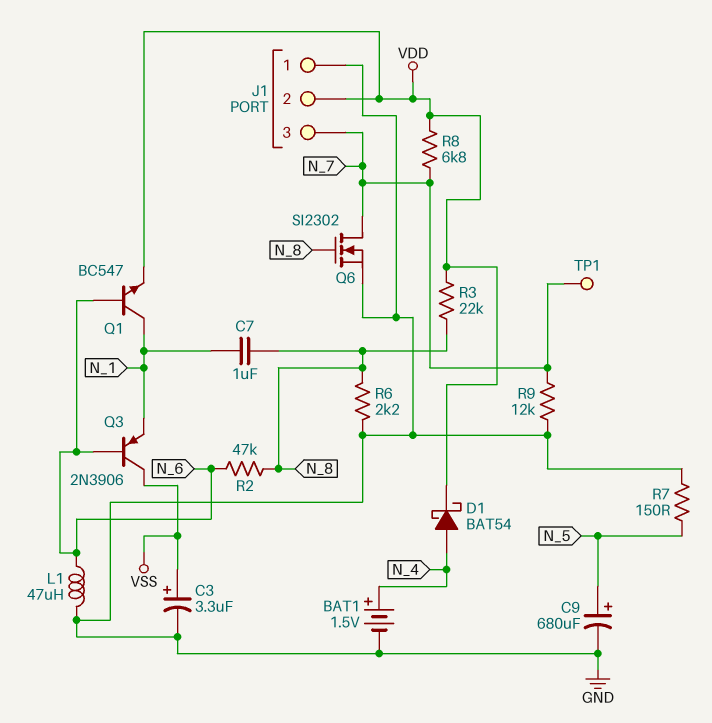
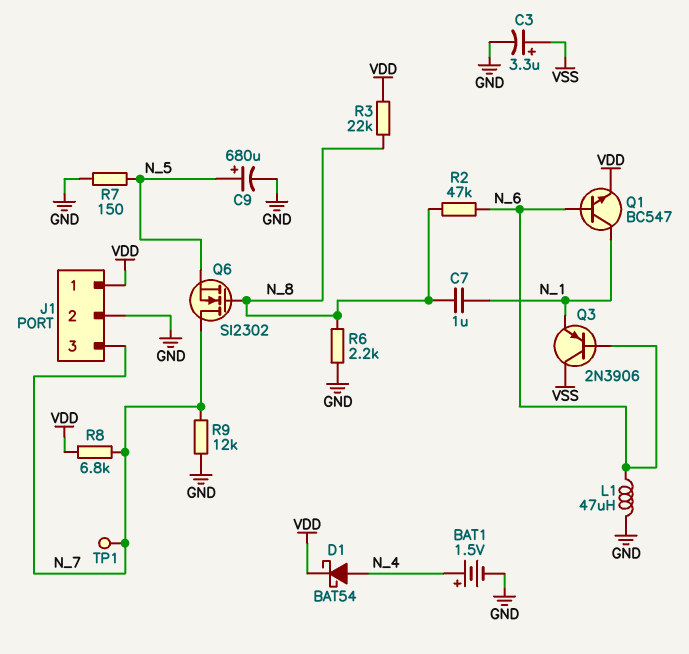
J1 pin 1: GND -> VDD
J1 pin 2: VDD -> GND
Q6: NMOS SI2302 (G N_8, D N_7, S GND) -> NMOS SI2302 (G N_8, D N_7, S N_5)

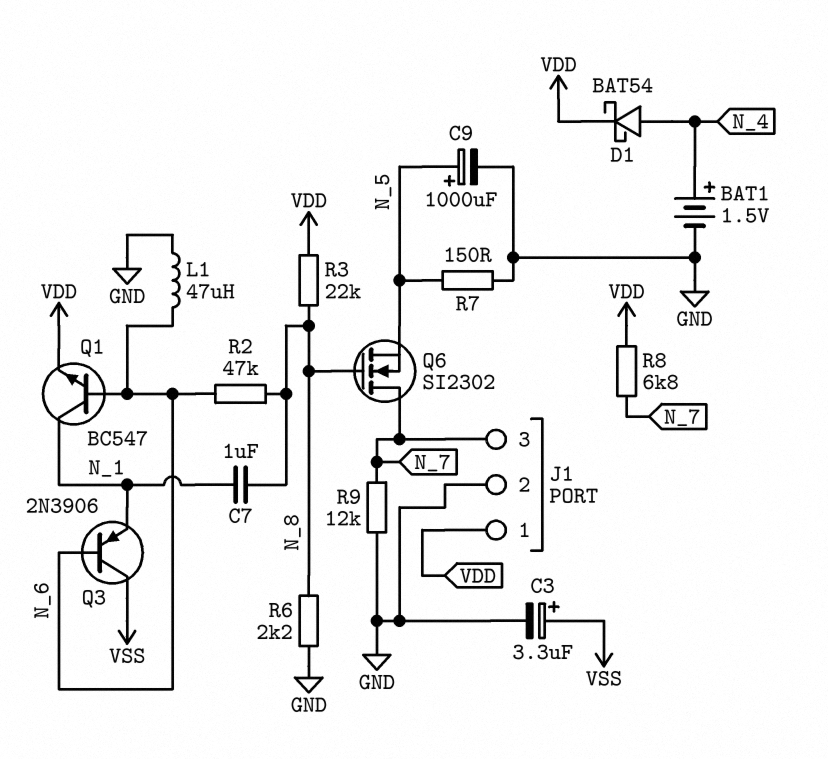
C9: 680uF (plus N_5, minus GND) -> 1000uF (plus N_5, minus GND)
TP1: test point (N_7) -> none

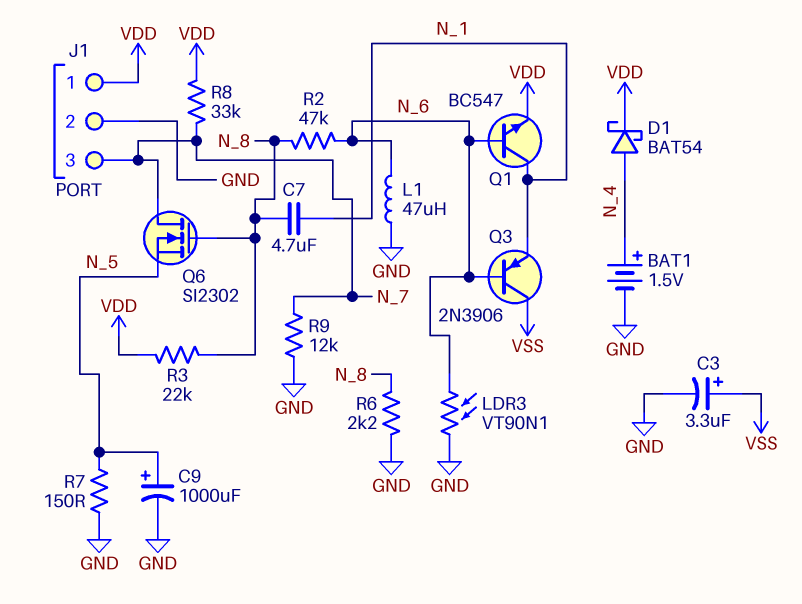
C7: 1uF (N_1, N_8) -> 4.7uF (N_1, N_8)
LDR3: none -> VT90N1 (GND, N_6)
R8: 6.8k (N_7, VDD) -> 33k (N_7, VDD)

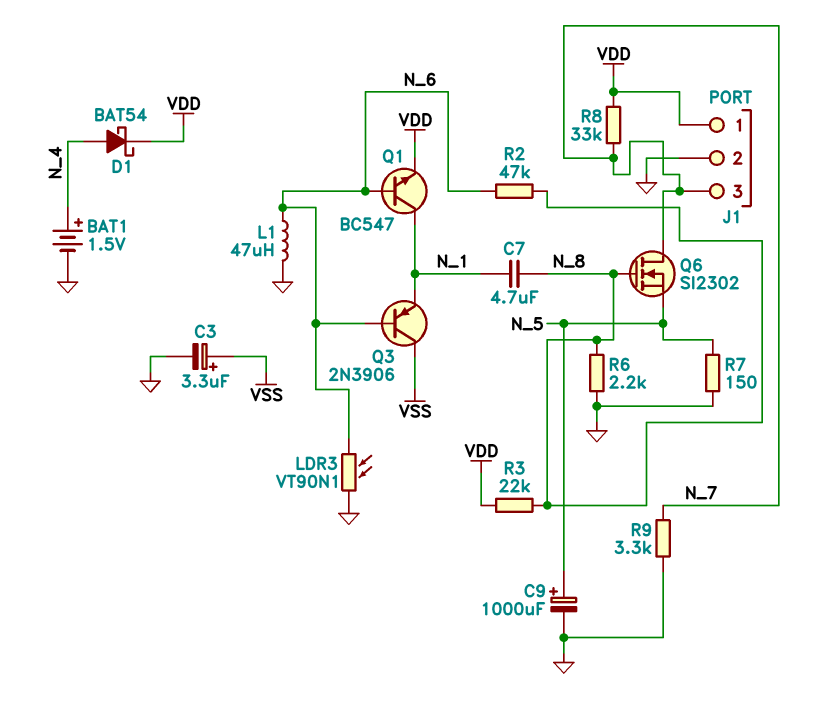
R9: 12k (GND, N_7) -> 3.3k (GND, N_7)

